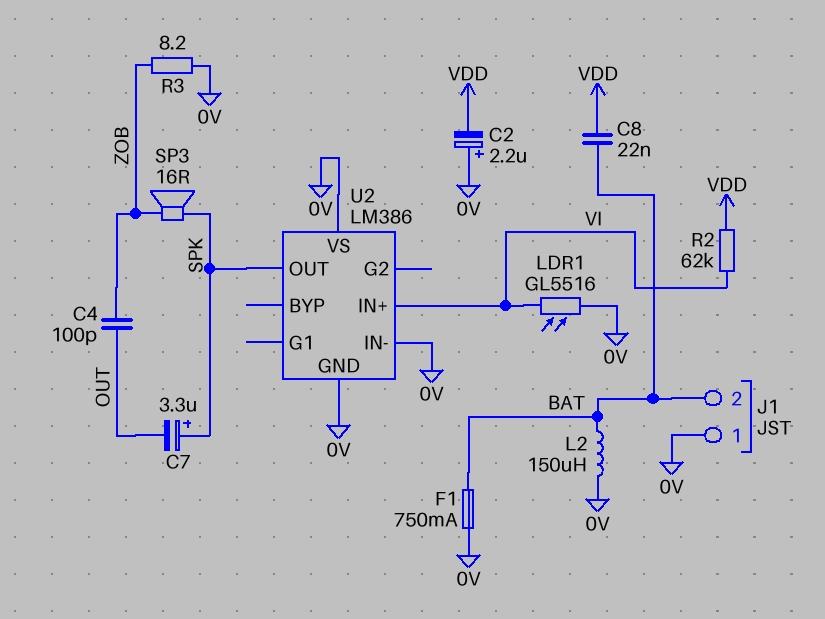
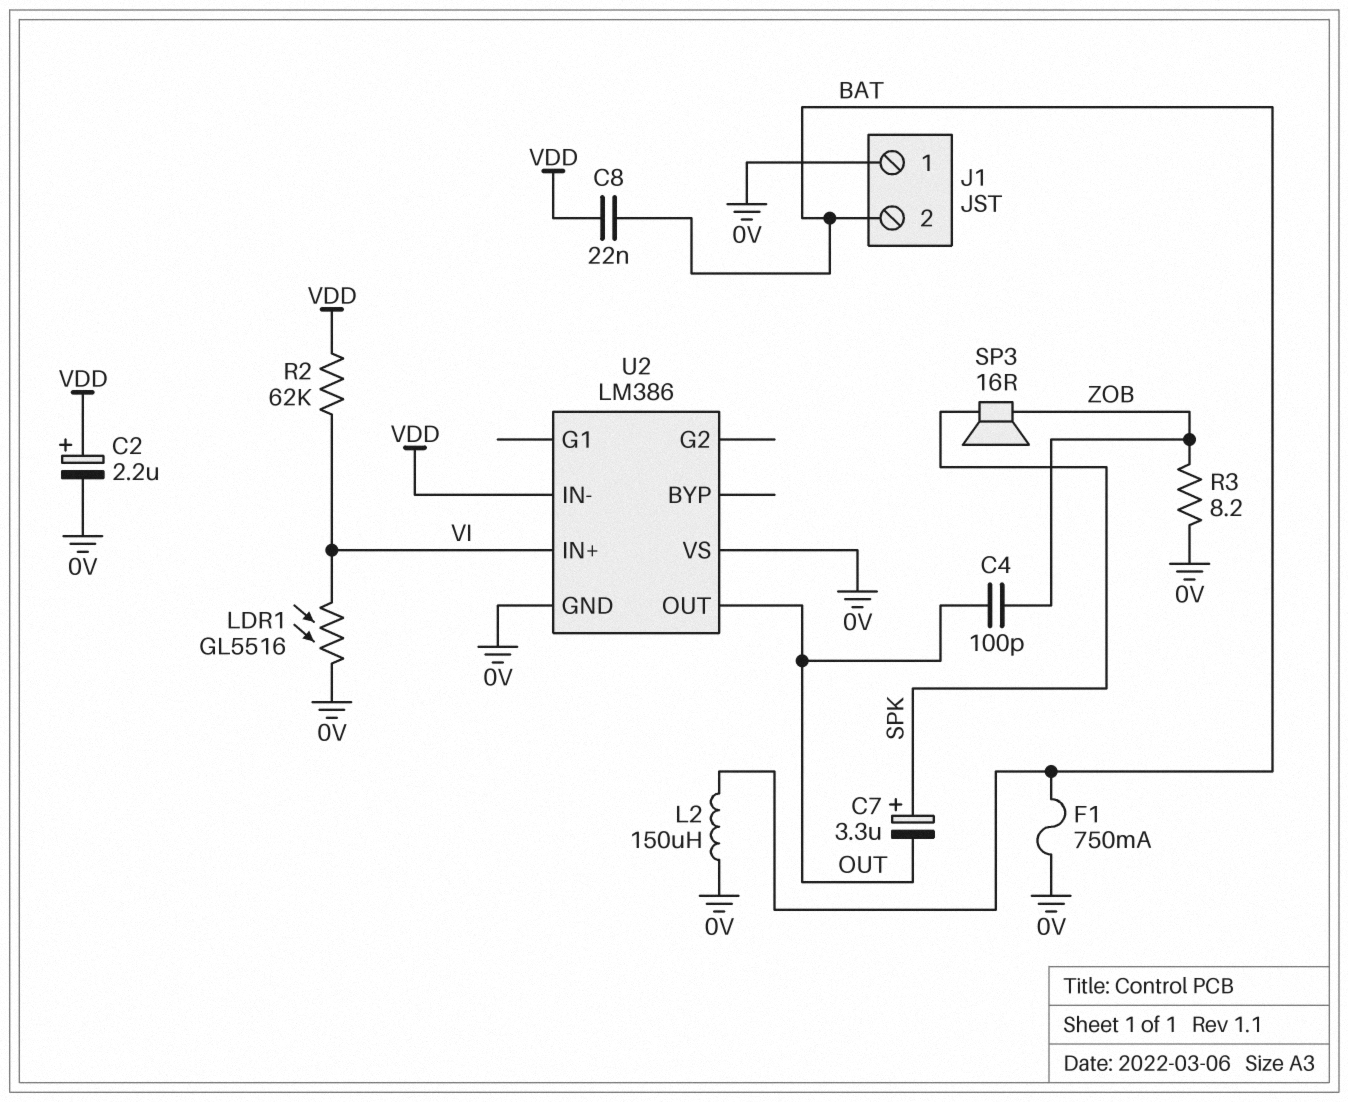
C2: 2.2uF (plus 0V, minus VDD) -> 2.2uF (plus VDD, minus 0V)
U2 pin IN-: 0V -> VDD
U2 pin OUT: SPK -> OUT

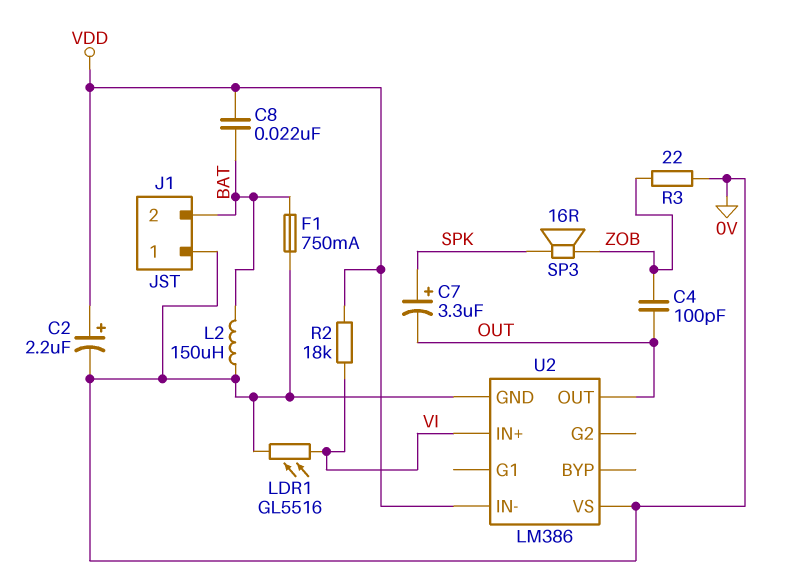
R2: 62k (VDD, VI) -> 18k (VDD, VI)
R3: 8.2 (0V, ZOB) -> 22 (0V, ZOB)

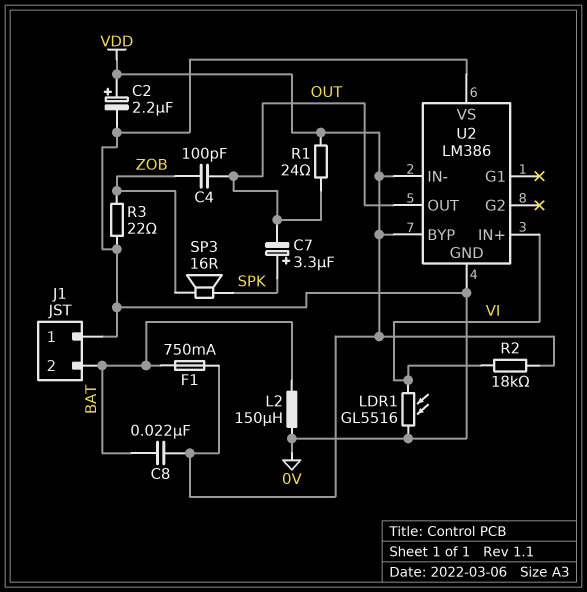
F1: 750mA (0V, BAT) -> 750mA (BAT, VDD)
R1: none -> 24 (OUT, VDD)
U2 pin BYP: none -> VDD

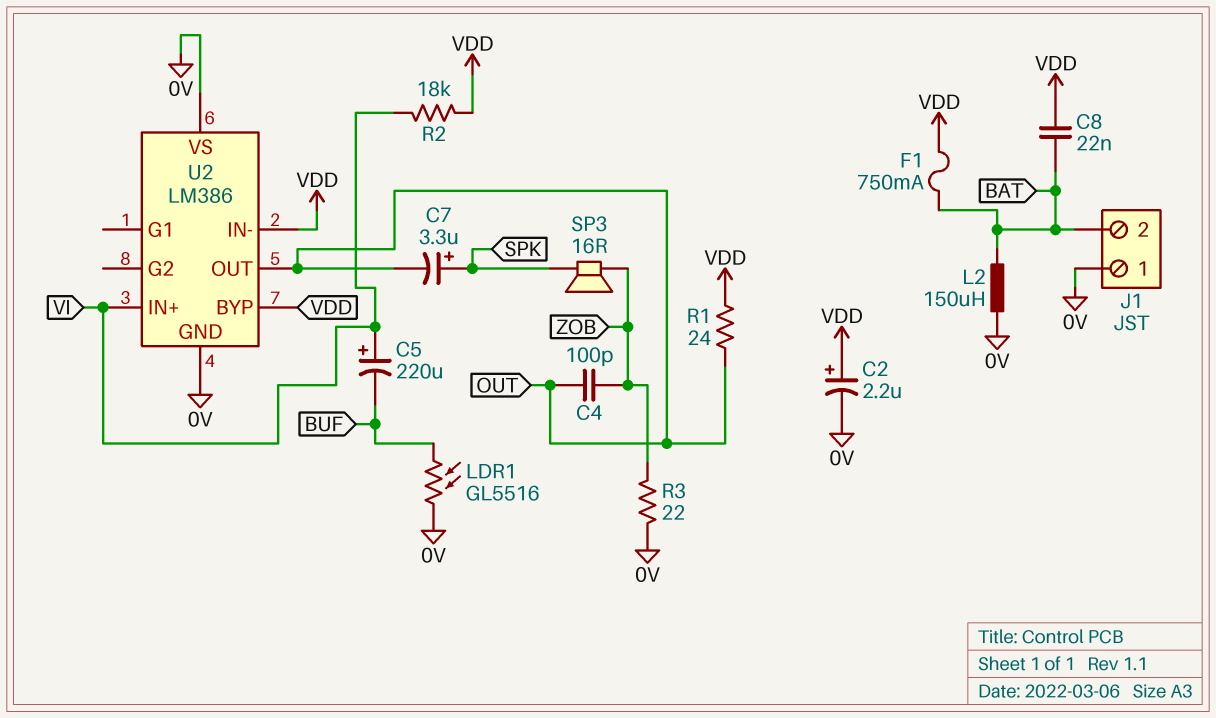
C5: none -> 220uF (plus VI, minus BUF)
LDR1: GL5516 (0V, VI) -> GL5516 (0V, BUF)

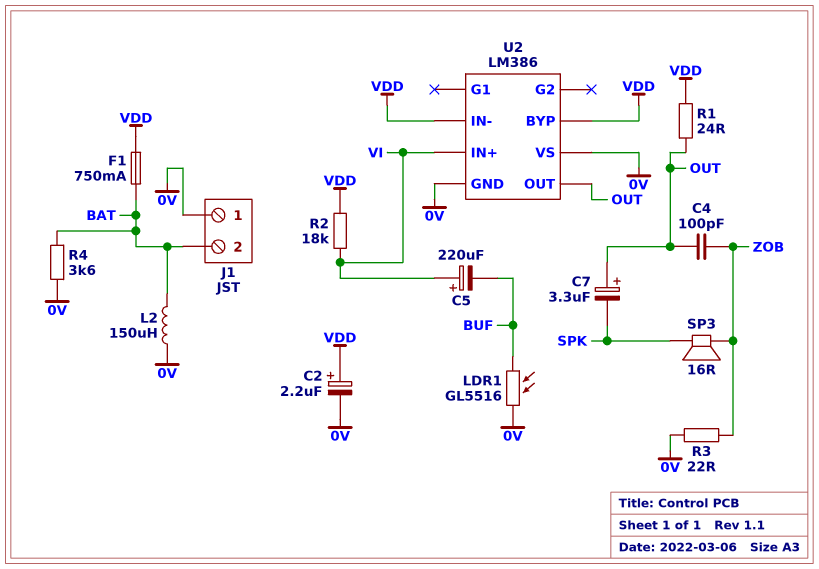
C7: 3.3uF (plus SPK, minus OUT) -> 3.3uF (plus OUT, minus SPK)
C8: 22nF (BAT, VDD) -> none
R4: none -> 3.6k (0V, BAT)

